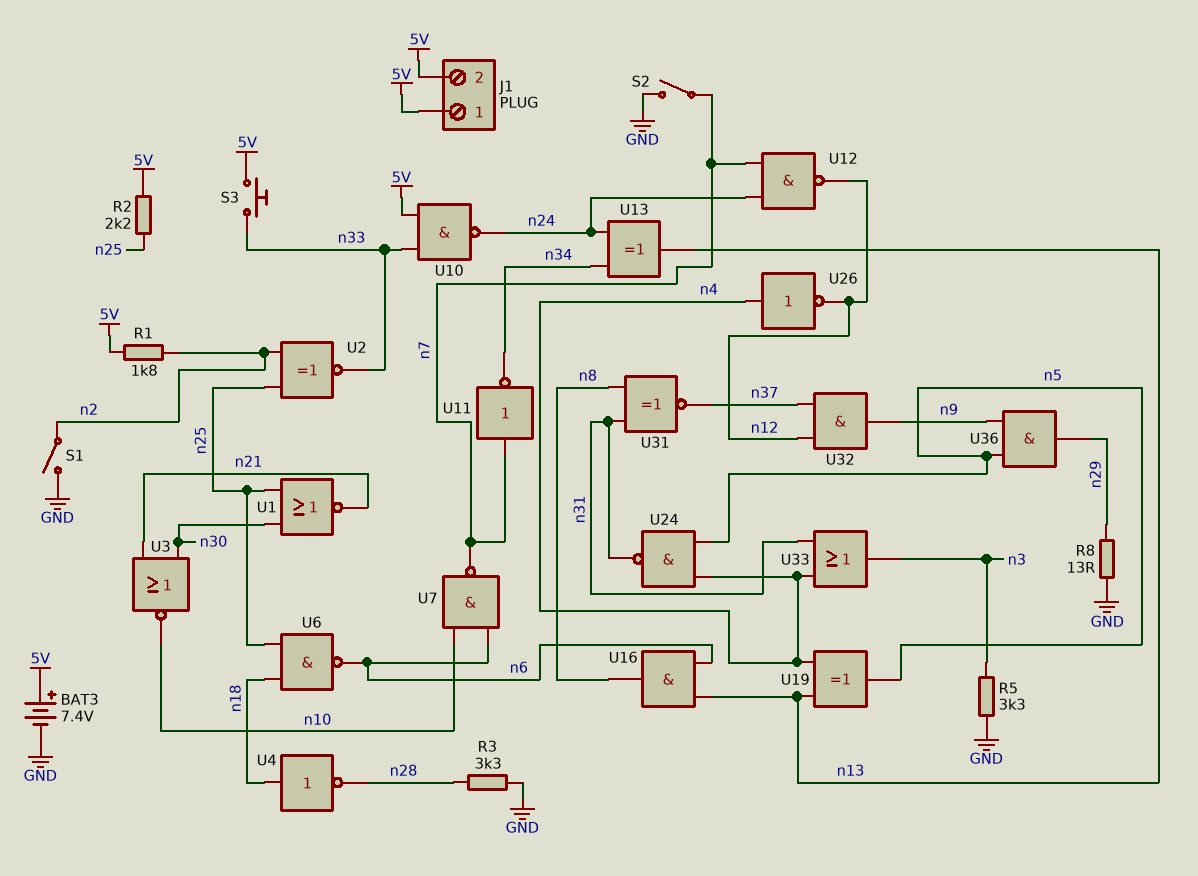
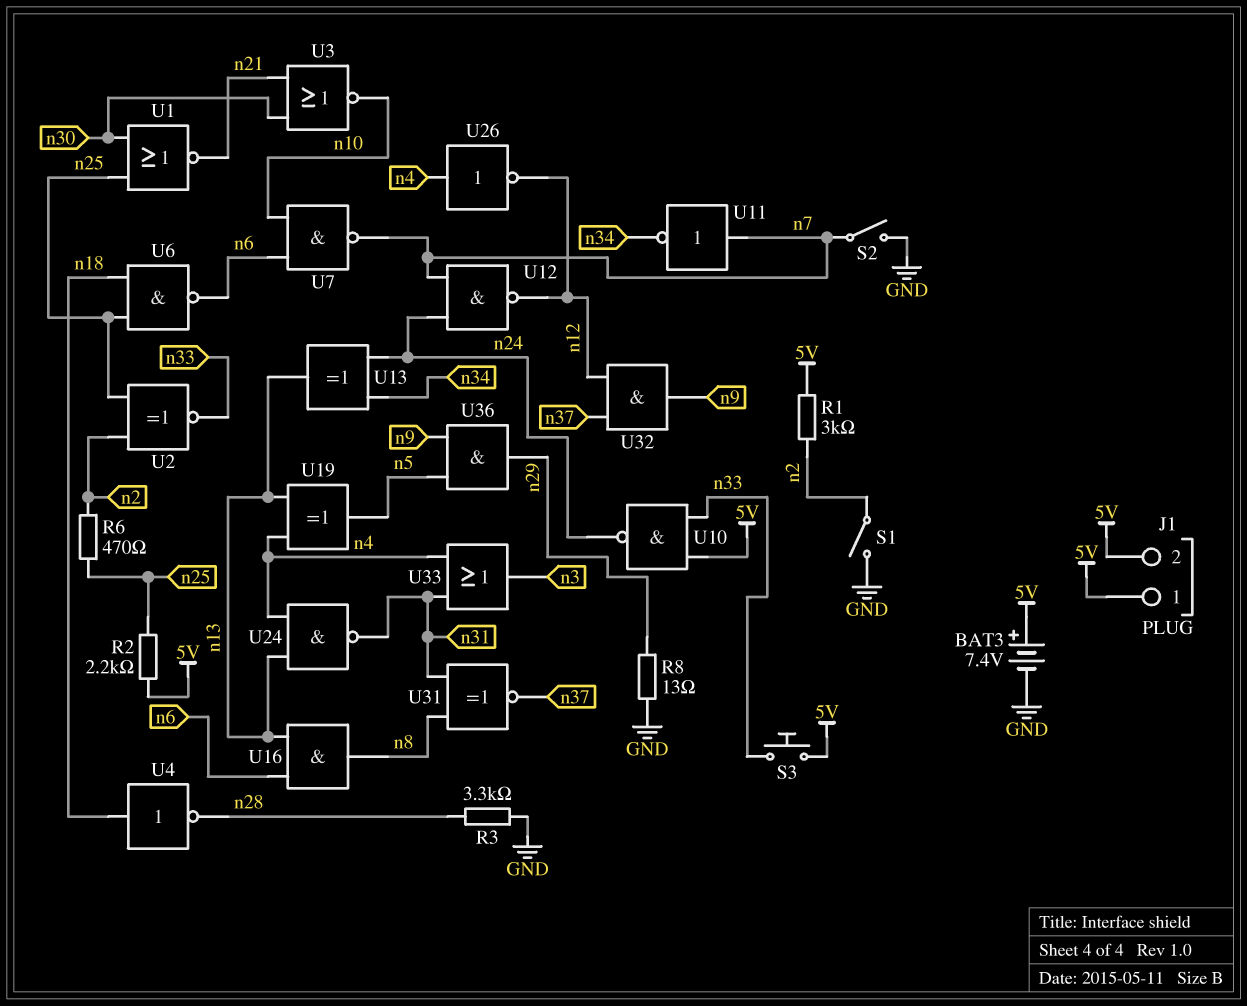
R1: 1.8k (5V, n2) -> 3k (5V, n2)
R5: 3.3k (GND, n3) -> none
R6: none -> 470 (n2, n25)
U24: NAND (in n4, in n5, out n31) -> NAND (in n4, in n13, out n31)

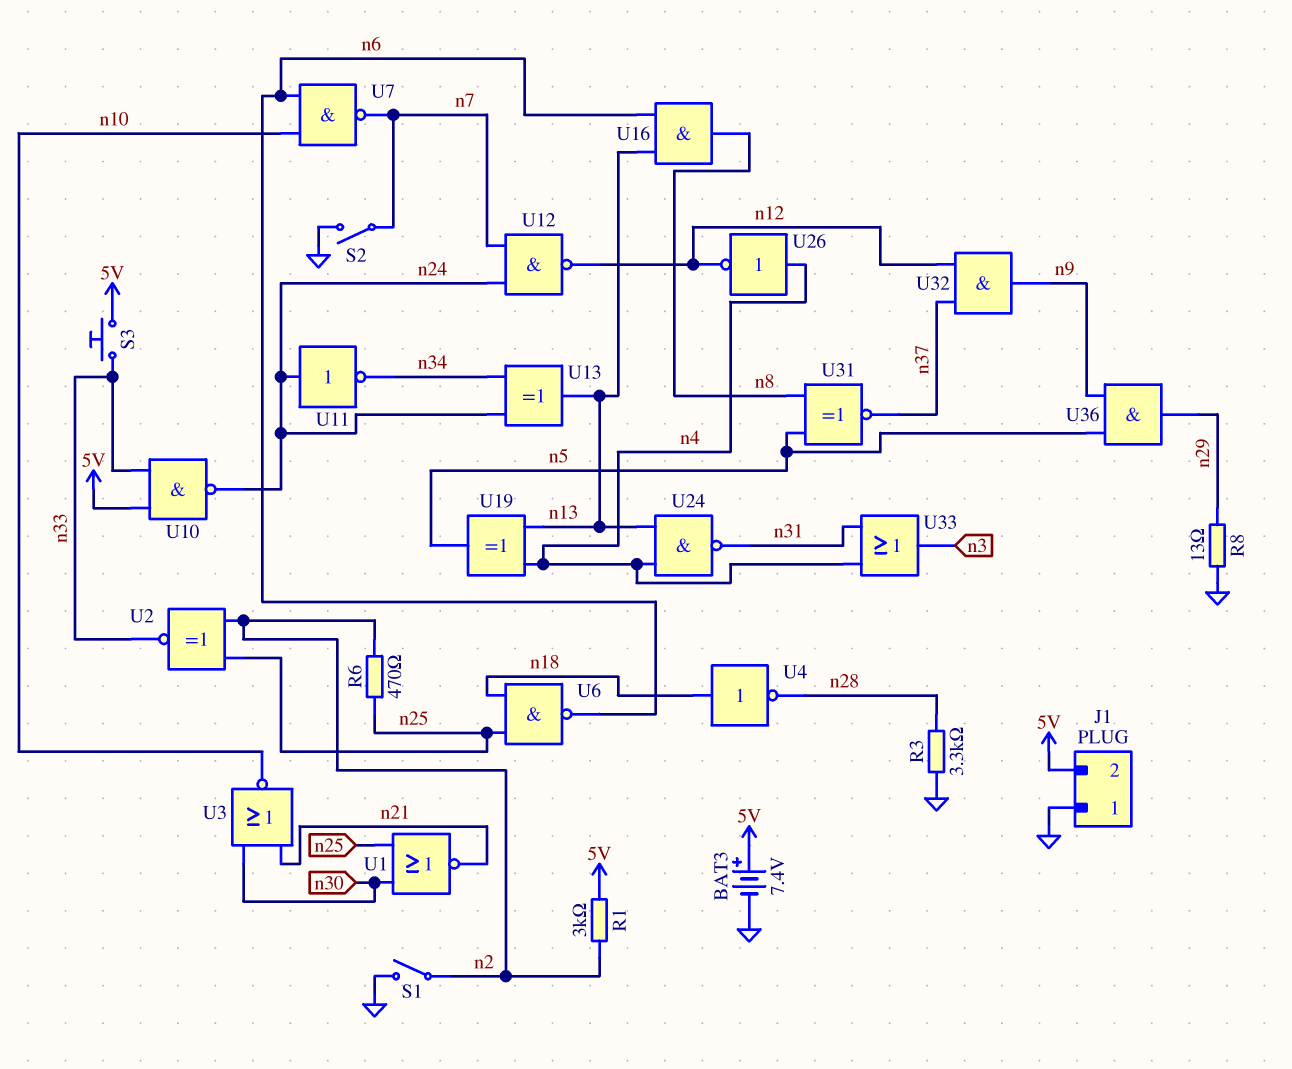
J1 pin 1: 5V -> GND
R2: 2.2k (5V, n25) -> none
U11: NOT (in n7, out n34) -> NOT (in n24, out n34)
U31: XNOR (in n8, in n31, out n37) -> XNOR (in n5, in n8, out n37)

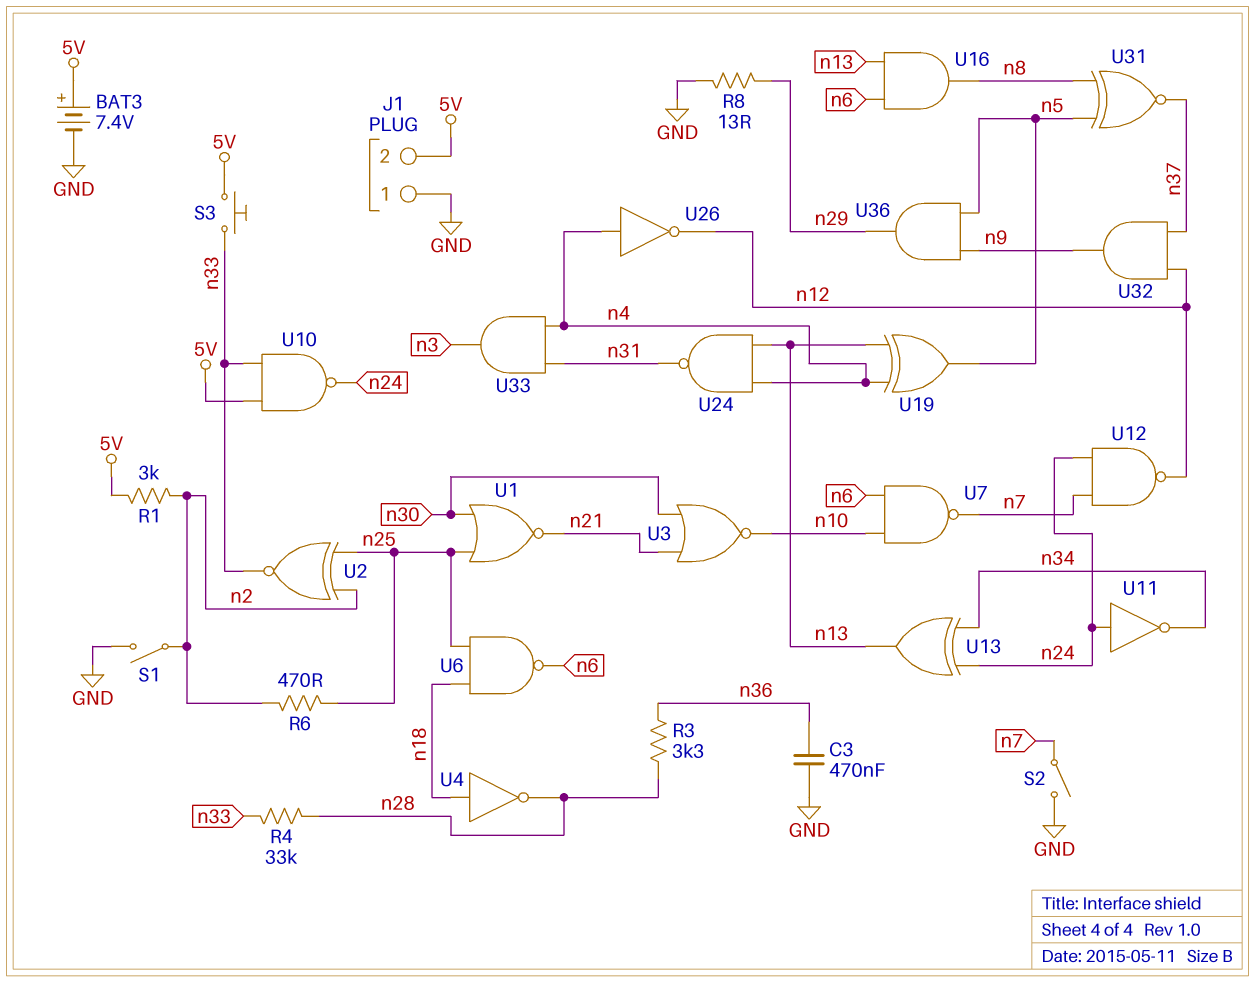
C3: none -> 470nF (GND, n36)
R3: 3.3k (GND, n28) -> 3.3k (n28, n36)
R4: none -> 33k (n28, n33)
U33: OR (in n4, in n31, out n3) -> AND (in n4, in n31, out n3)

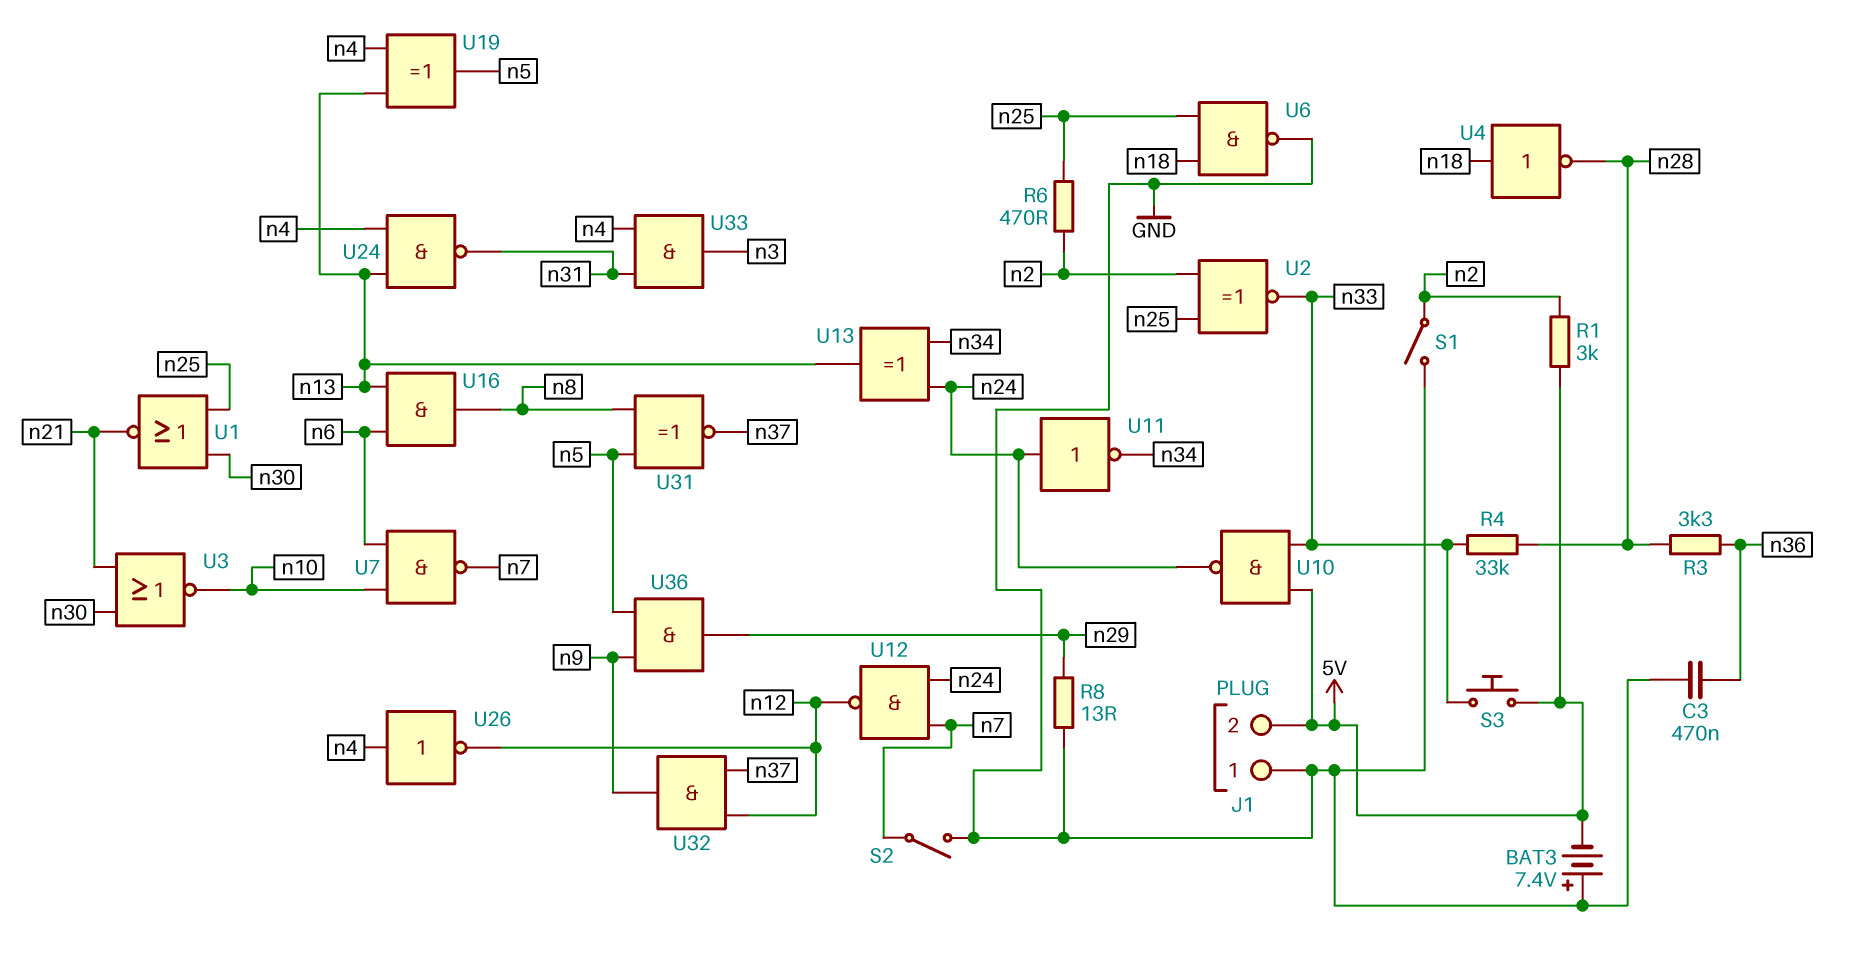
BAT3: 7.4V (plus 5V, minus GND) -> 7.4V (plus GND, minus 5V)
U6: NAND (in n18, in n25, out n6) -> NAND (in n18, in n25, out GND)

